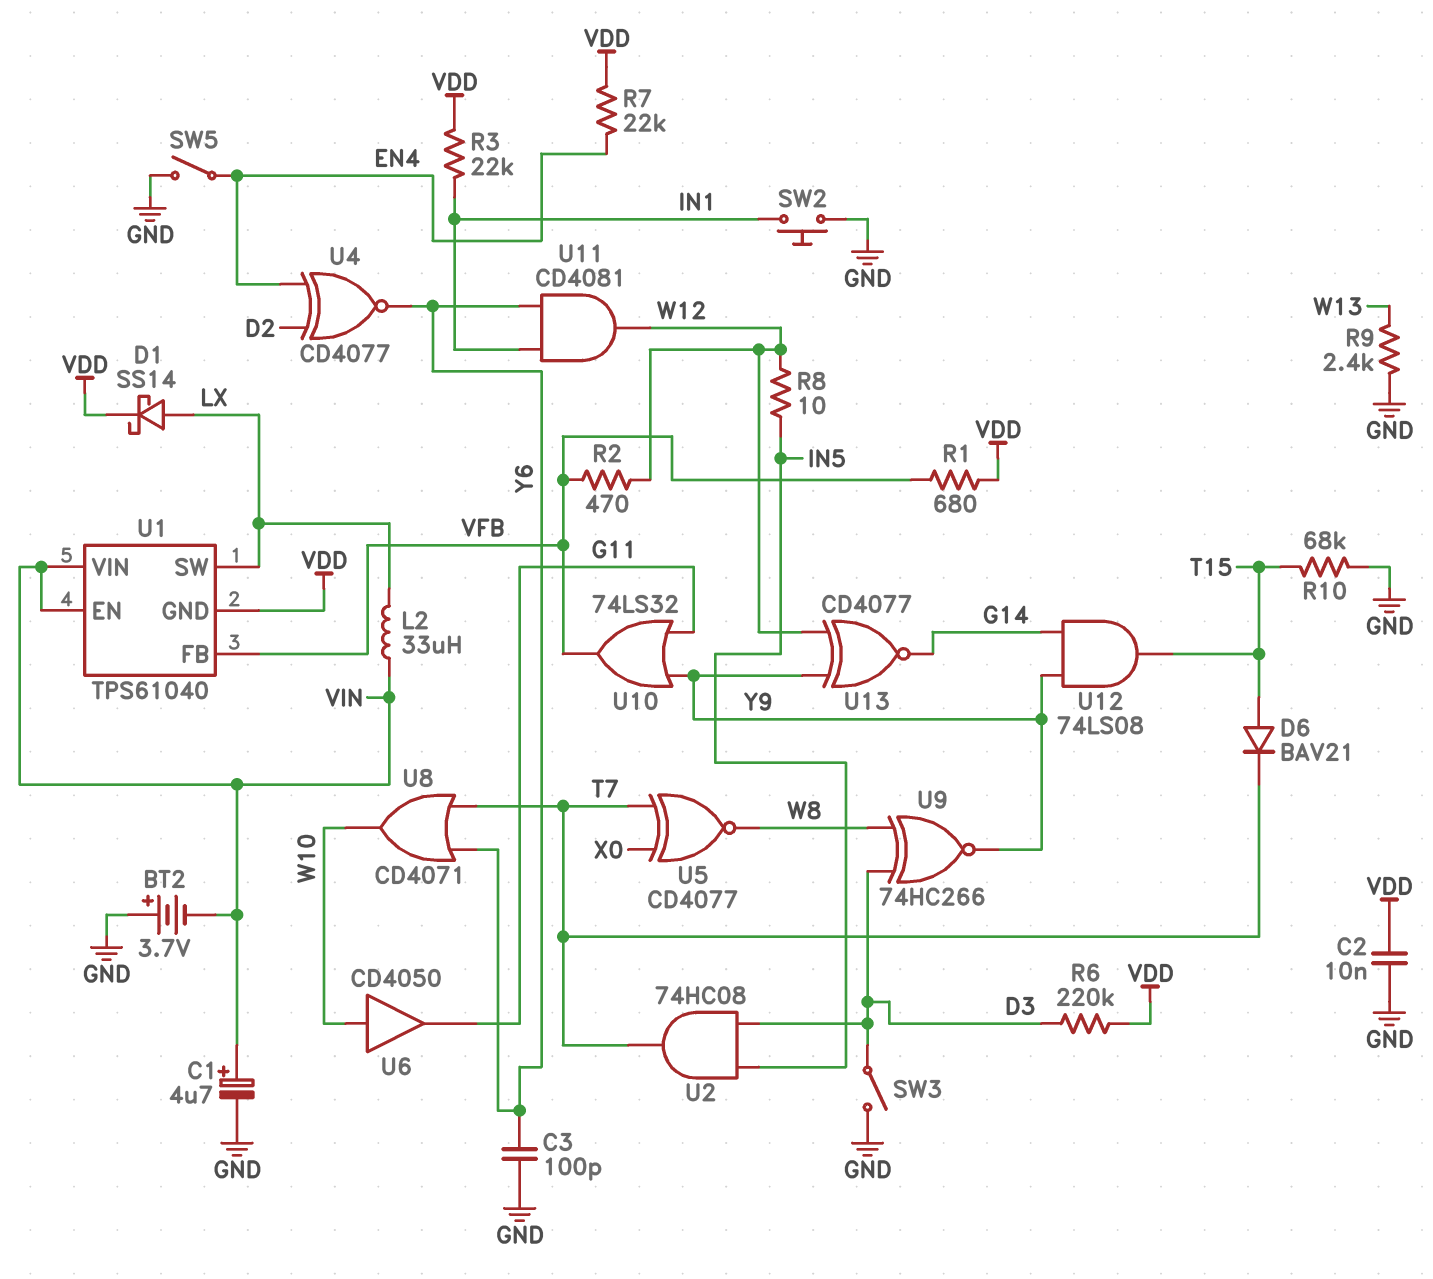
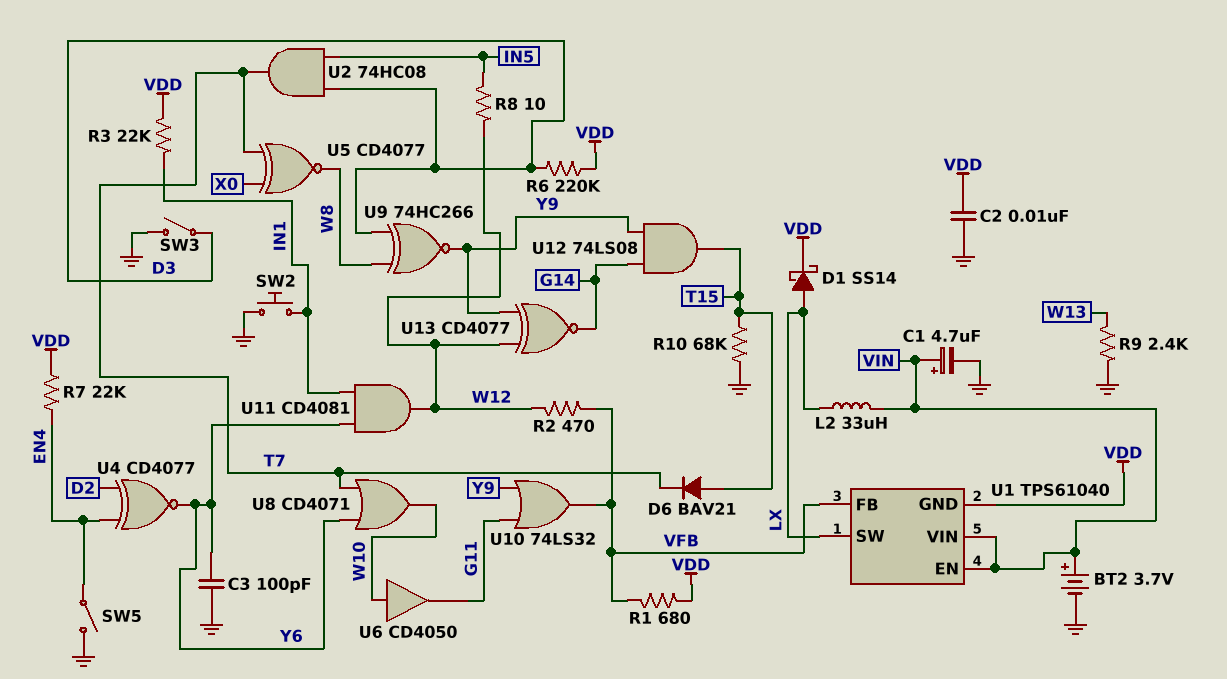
BT2: 3.7V (plus GND, minus VIN) -> 3.7V (plus VIN, minus GND)

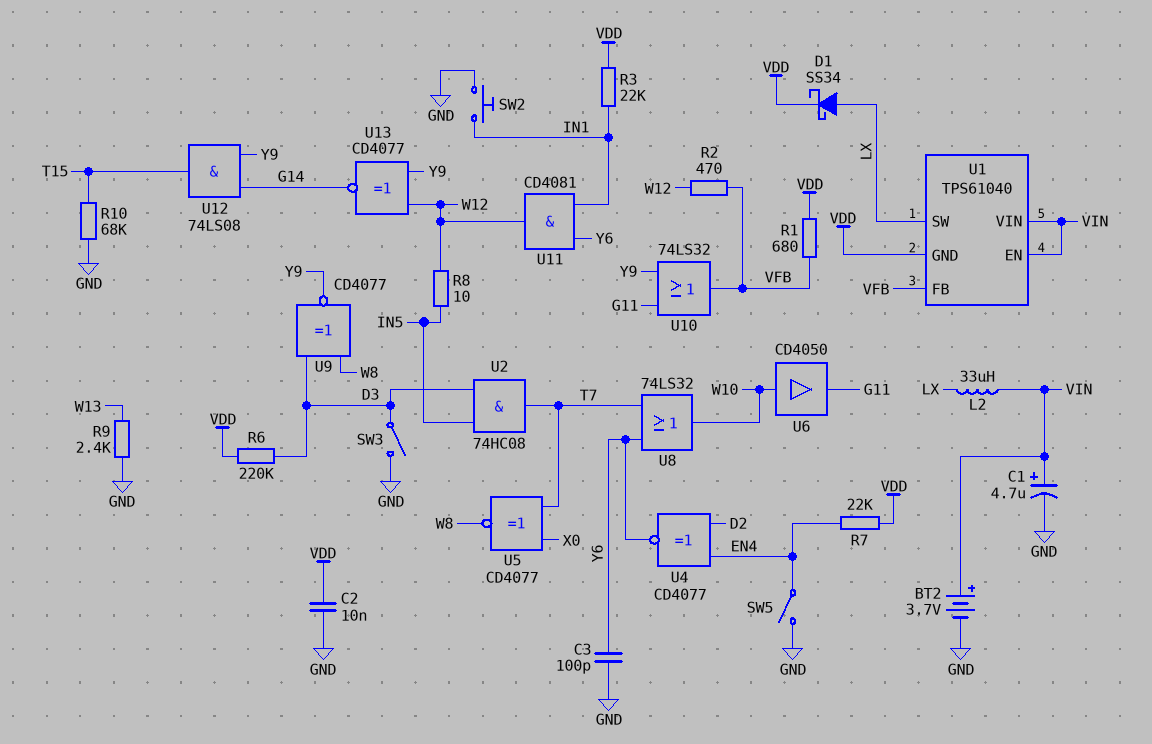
D1: schottky SS14 (A LX, K VDD) -> schottky SS34 (A LX, K VDD)
D6: diode BAV21 (A T15, K T7) -> none
U8: OR CD4071 (in T7, in Y6, out W10) -> OR 74LS32 (in T7, in Y6, out W10)
U9: XNOR 74HC266 (in D3, in W8, out Y9) -> XNOR CD4077 (in D3, in W8, out Y9)

